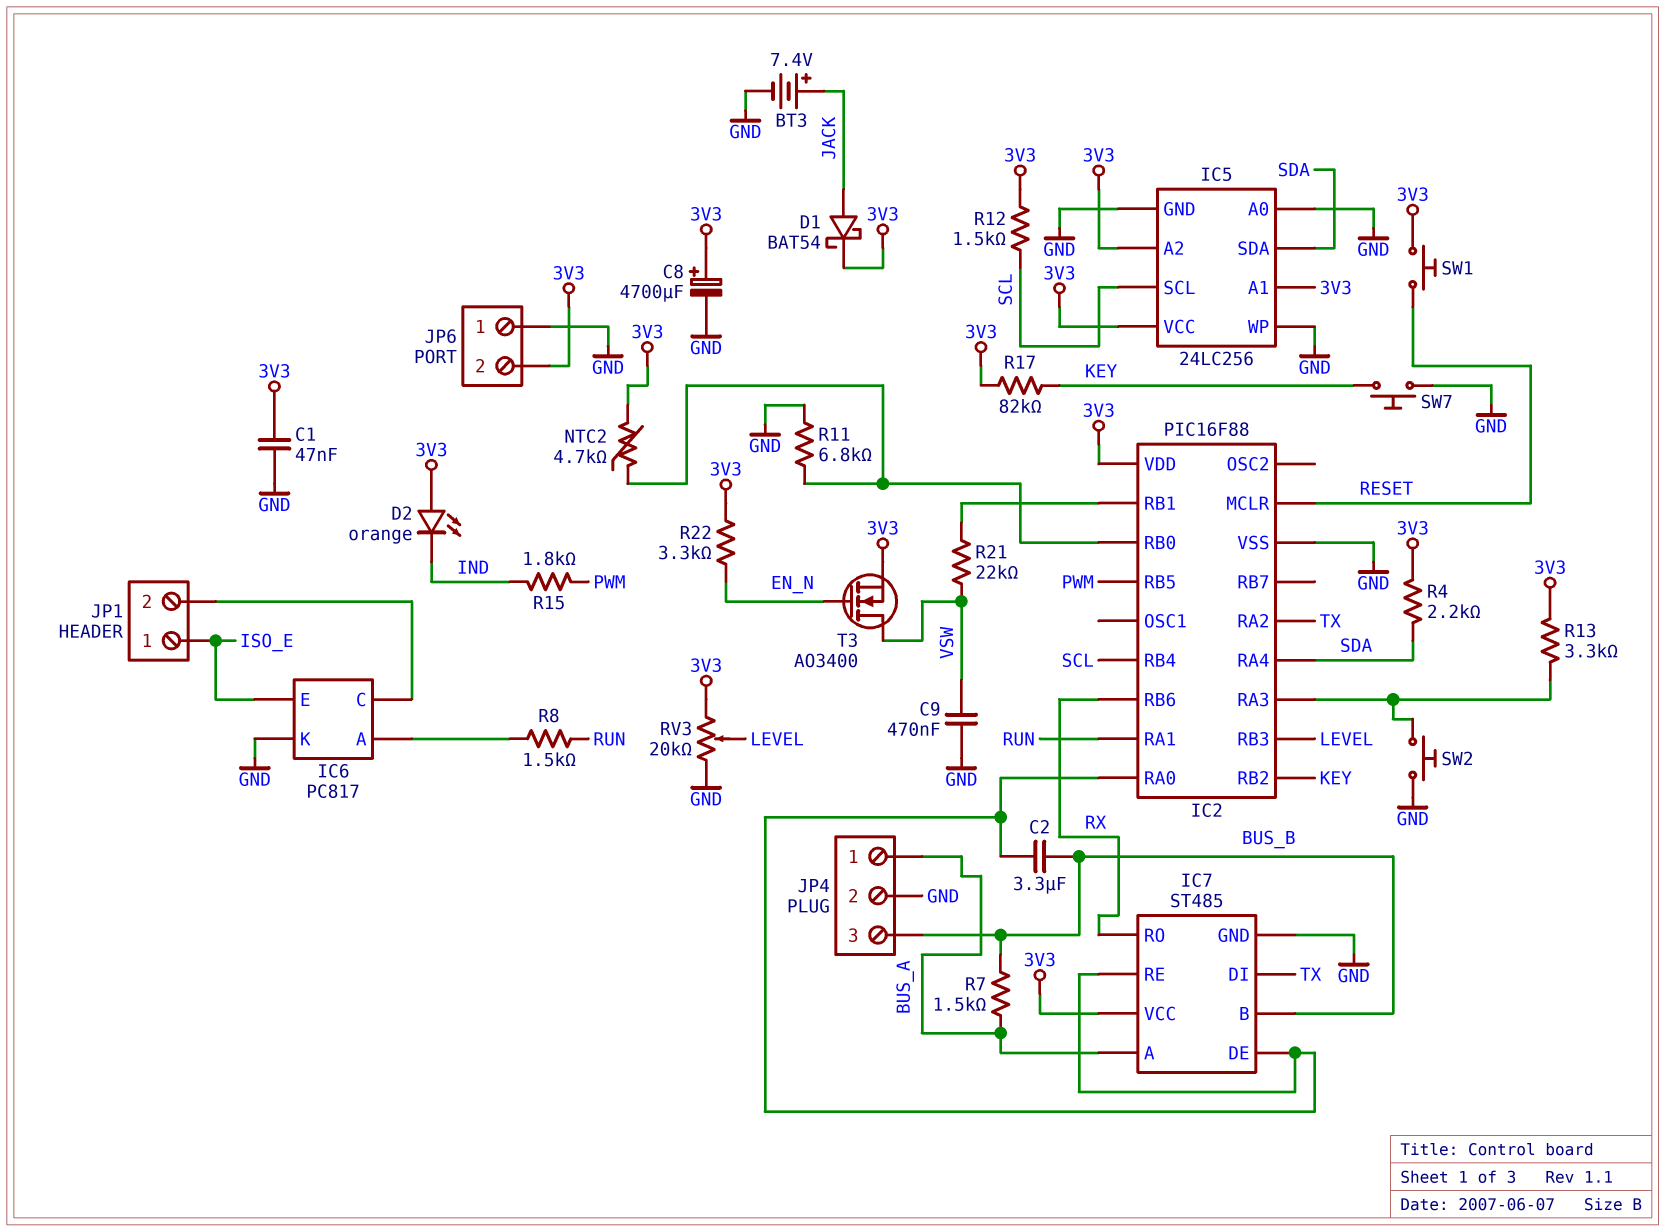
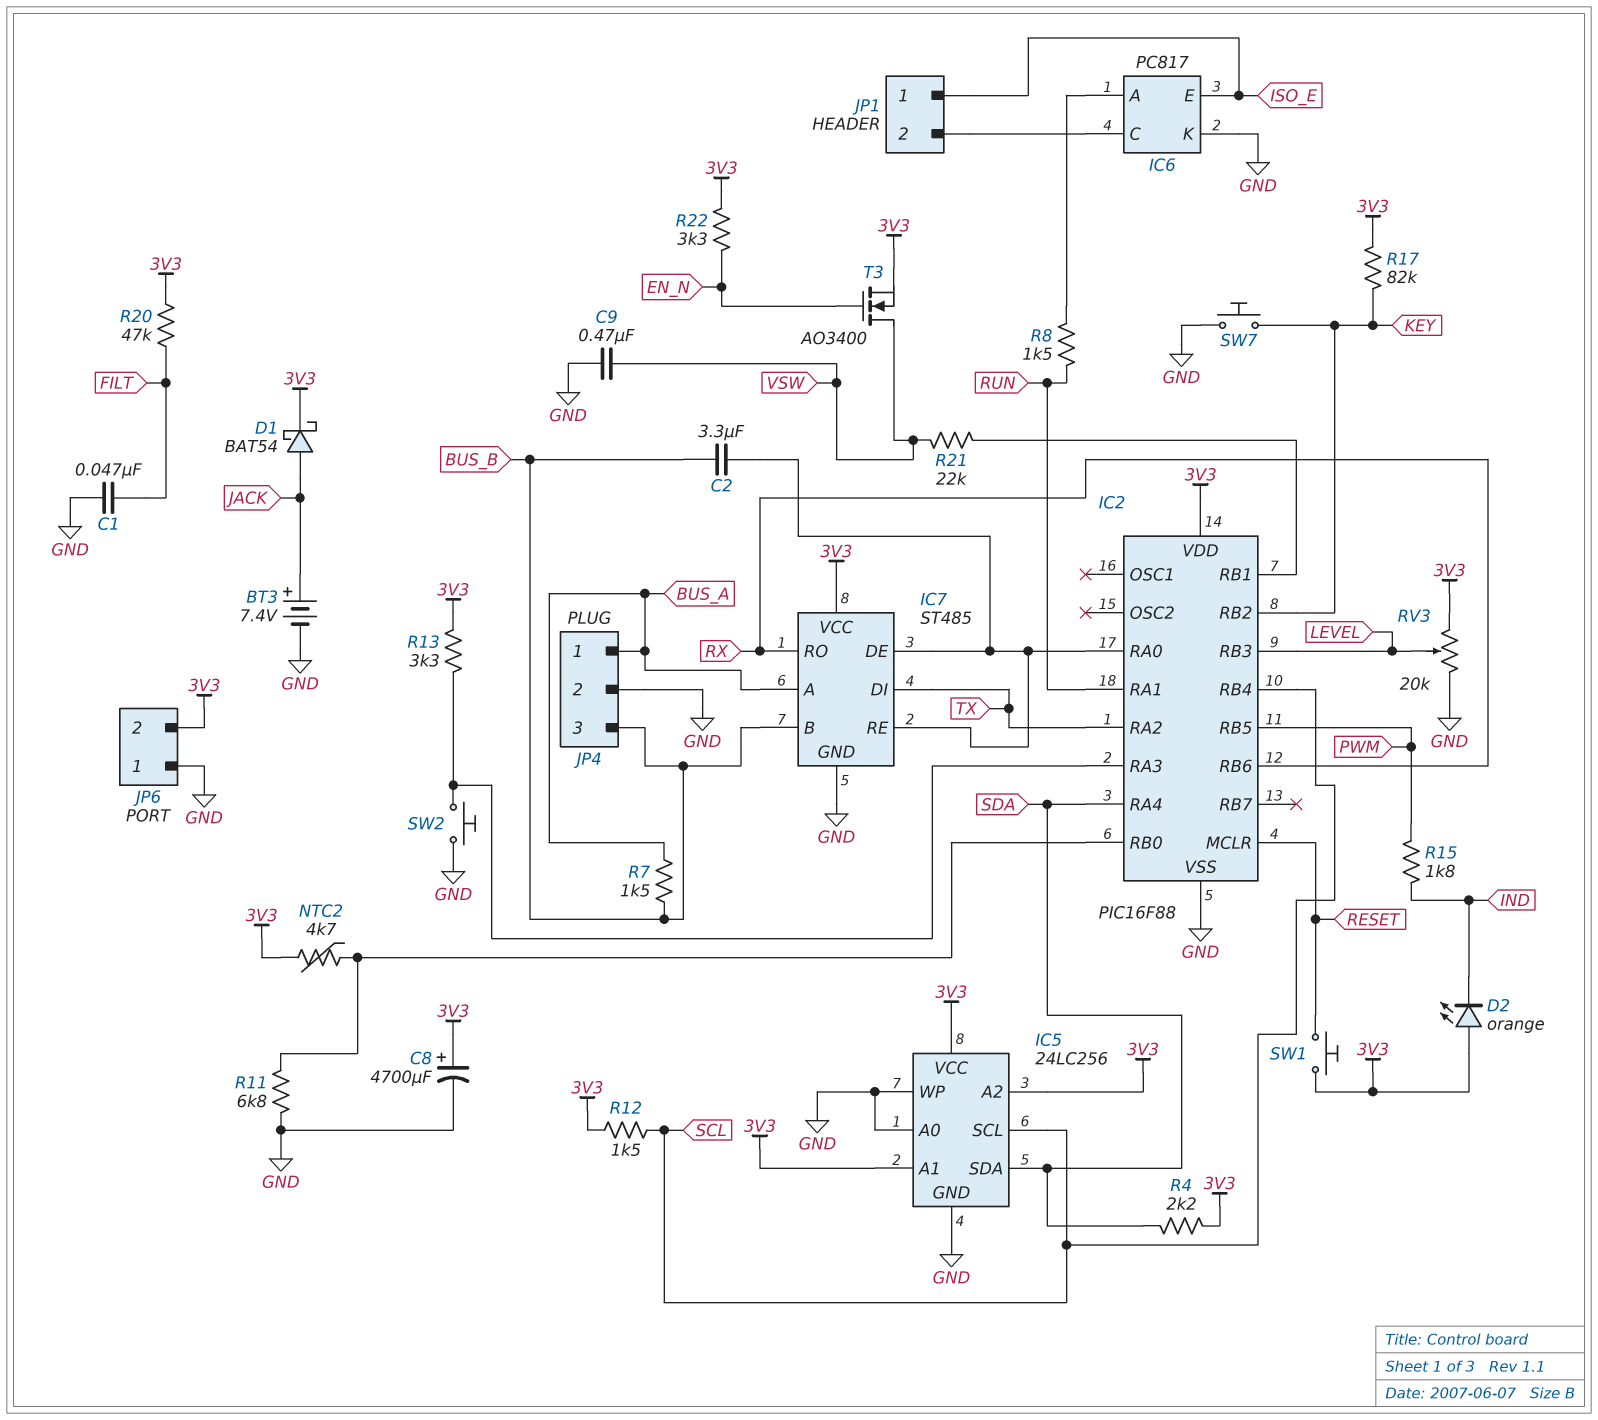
C1: 47nF (3V3, GND) -> 47nF (FILT, GND)
R20: none -> 47k (3V3, FILT)

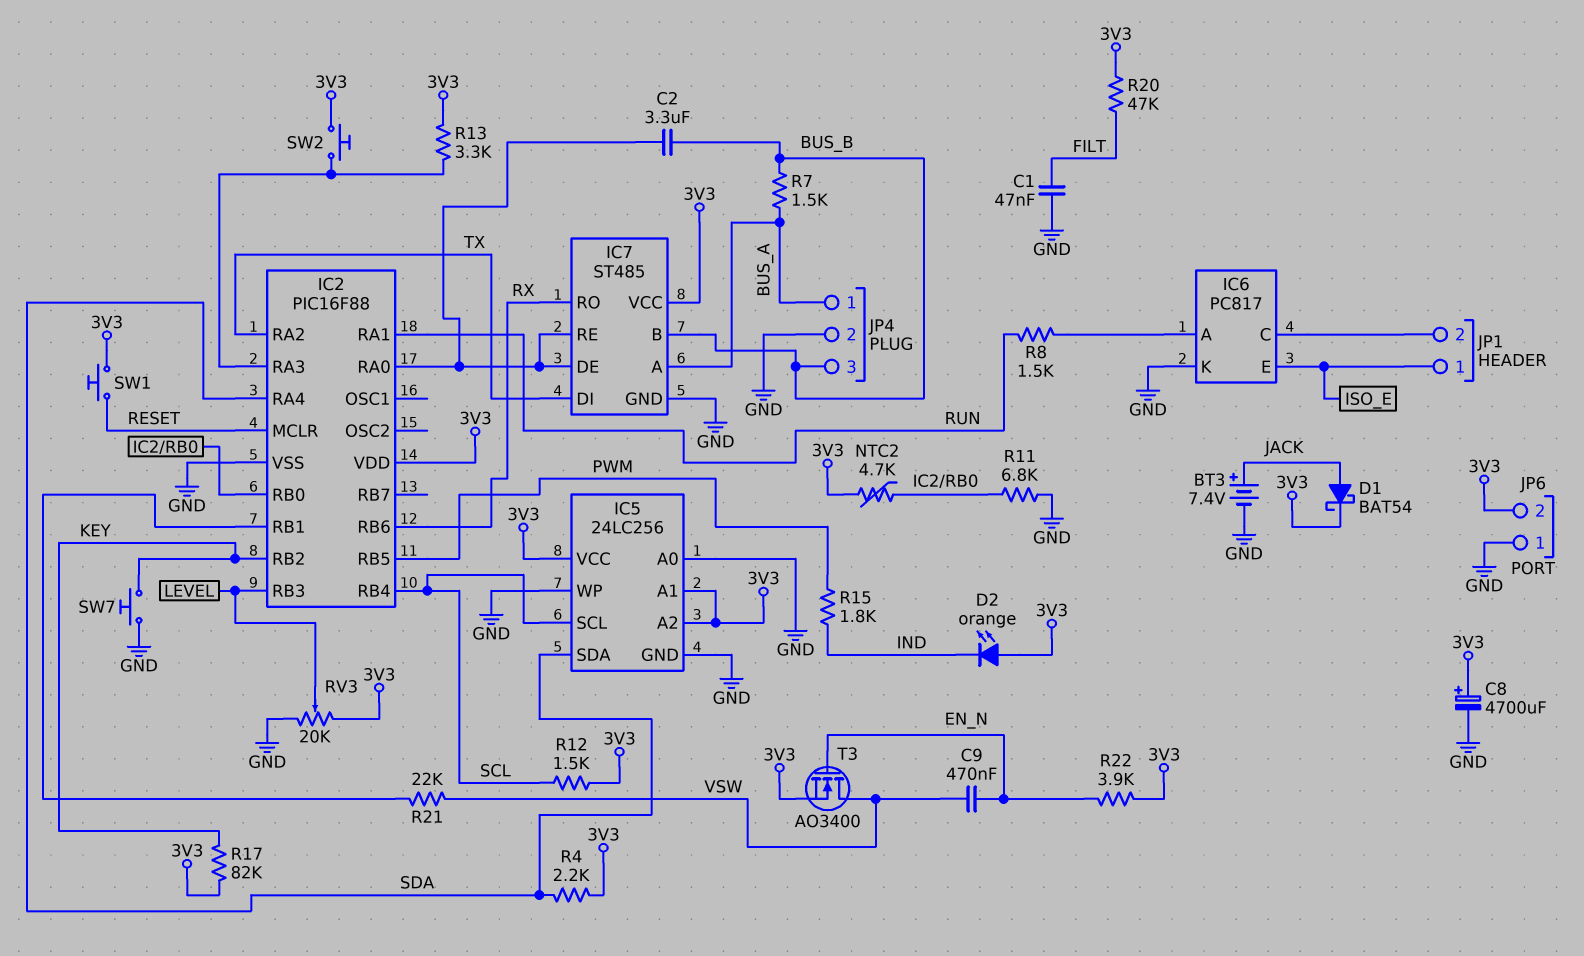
C9: 470nF (GND, VSW) -> 470nF (EN_N, VSW)
R22: 3.3k (3V3, EN_N) -> 3.9k (3V3, EN_N)
SW2: button (GND, IC2/RA3) -> button (3V3, IC2/RA3)

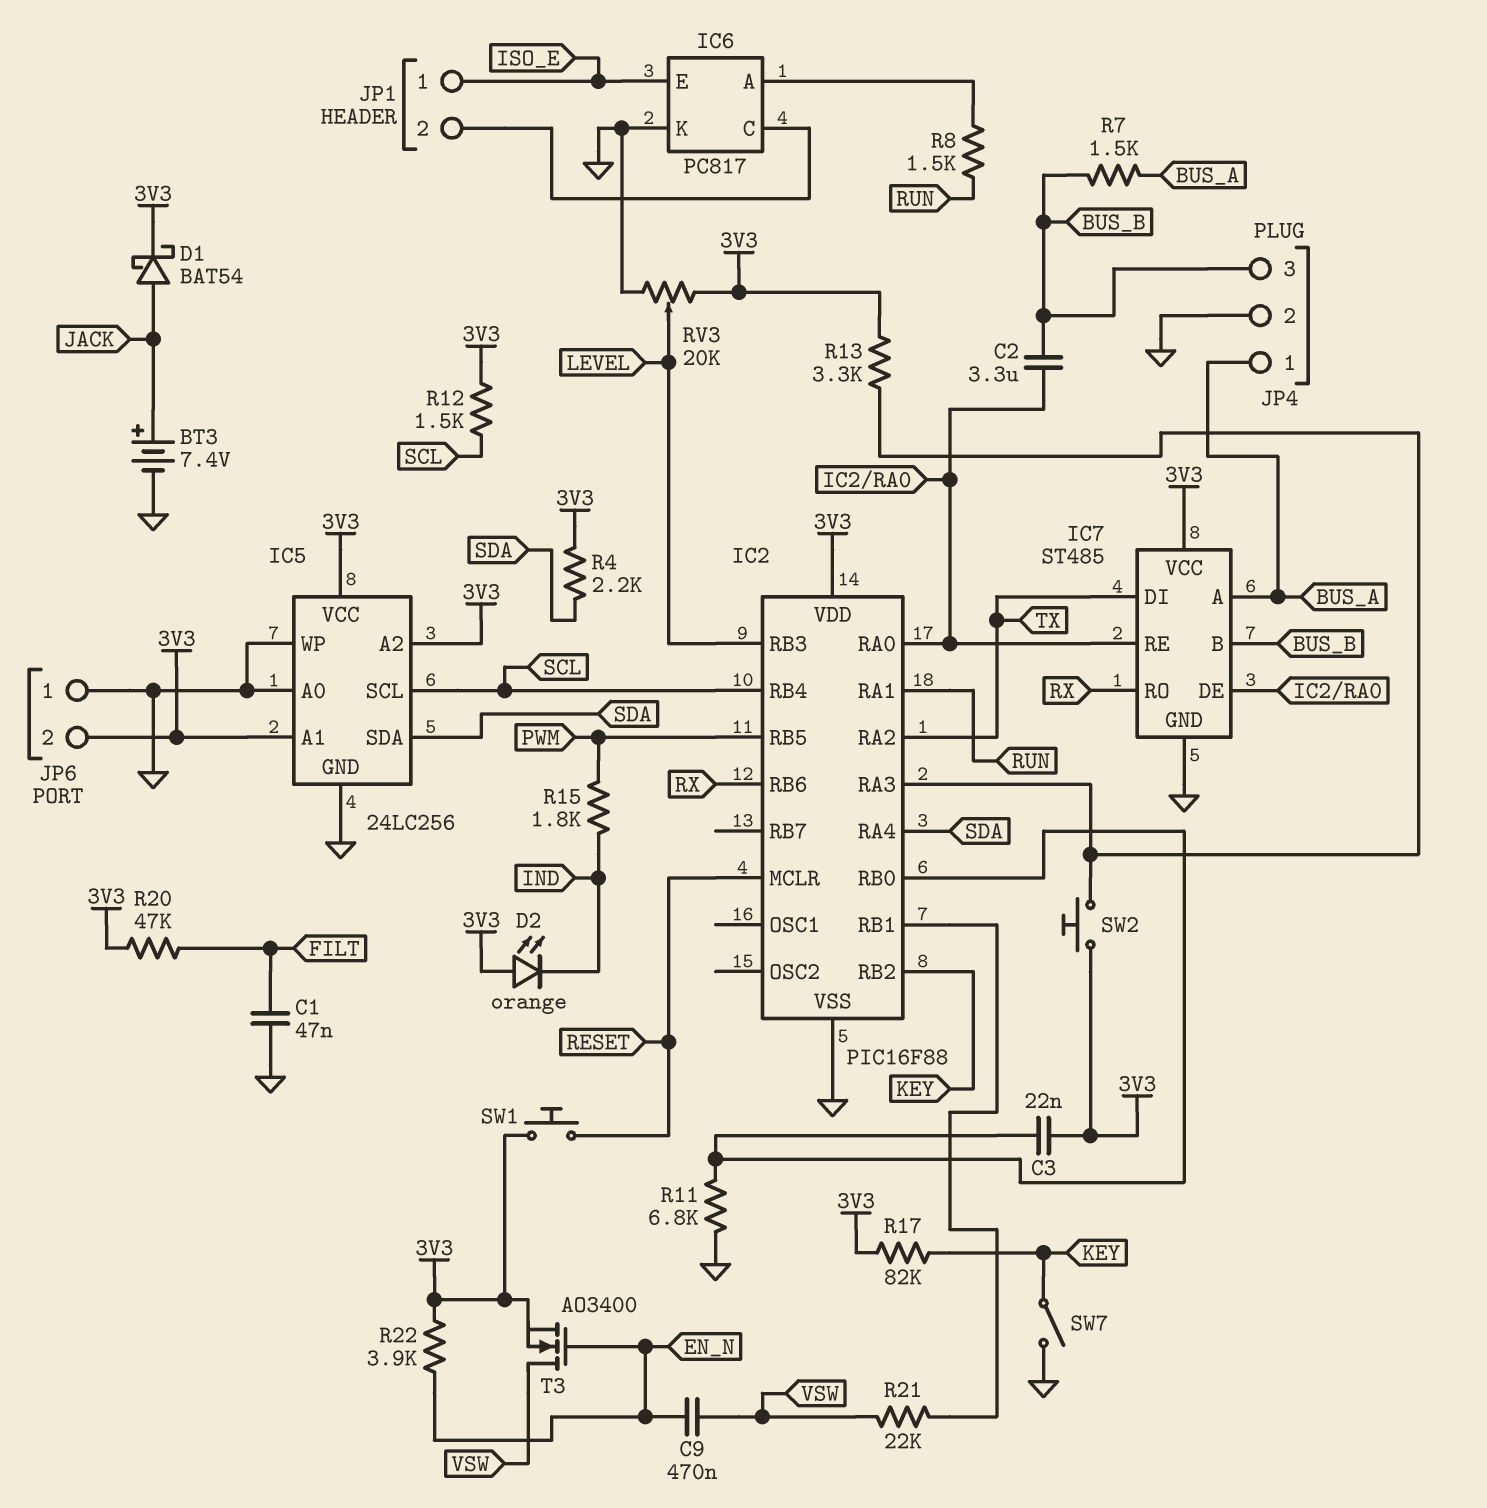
C3: none -> 22nF (3V3, IC2/RB0)
C8: 4700uF (plus 3V3, minus GND) -> none
NTC2: 4.7k (3V3, IC2/RB0) -> none
SW7: button (GND, KEY) -> switch (GND, KEY)

